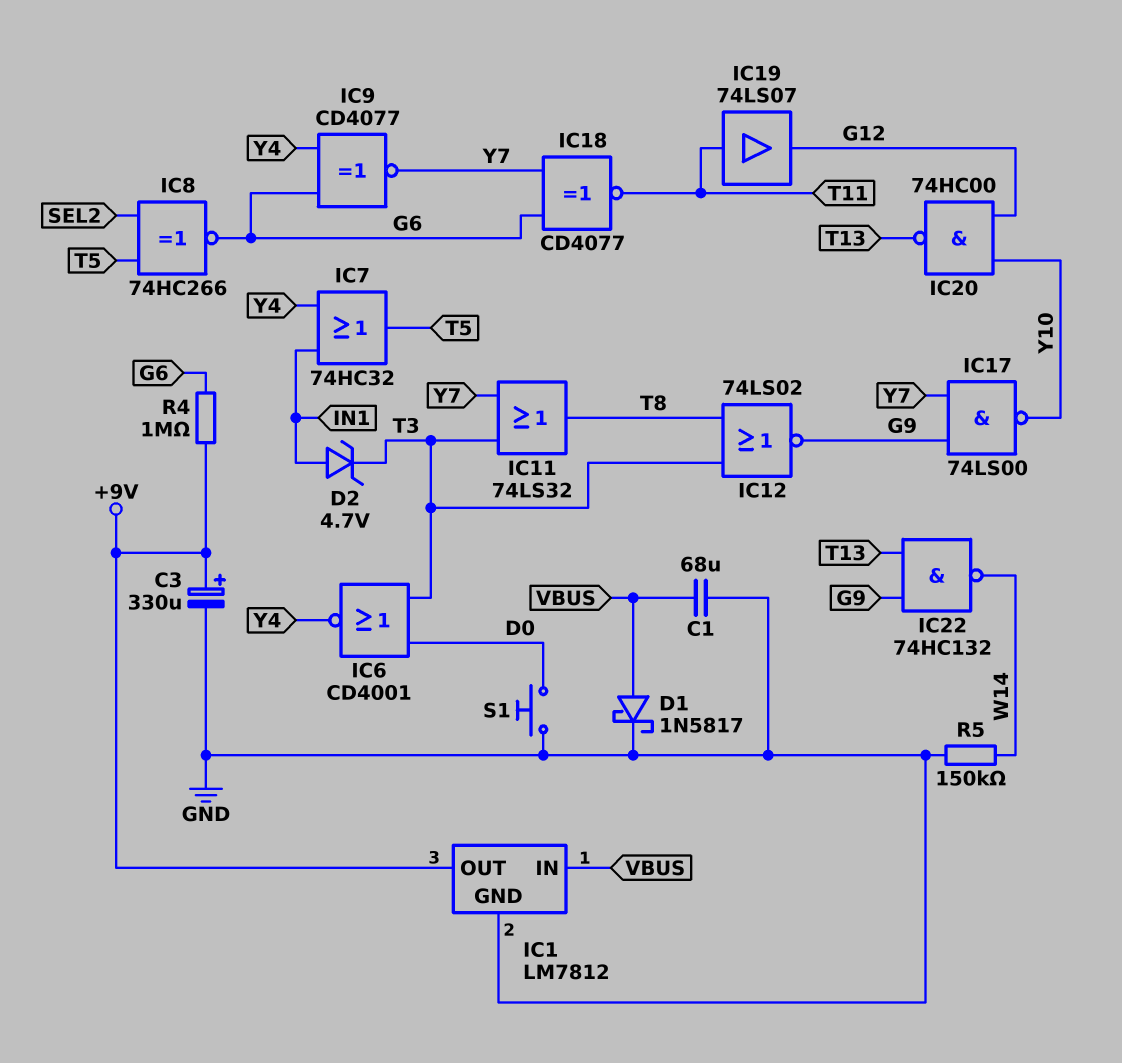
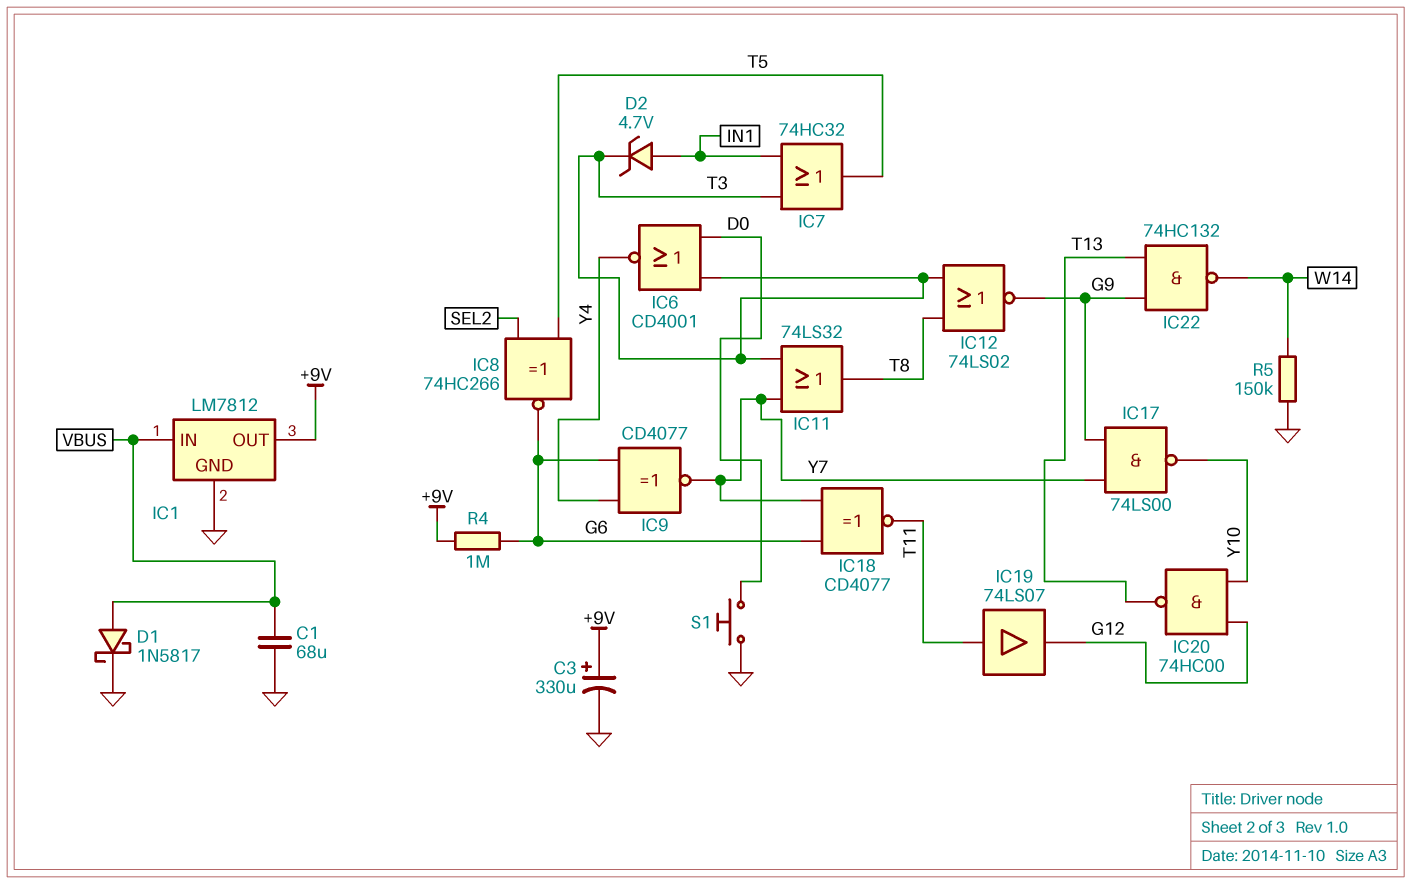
IC7: OR 74HC32 (in IN1, in Y4, out T5) -> OR 74HC32 (in IN1, in T3, out T5)

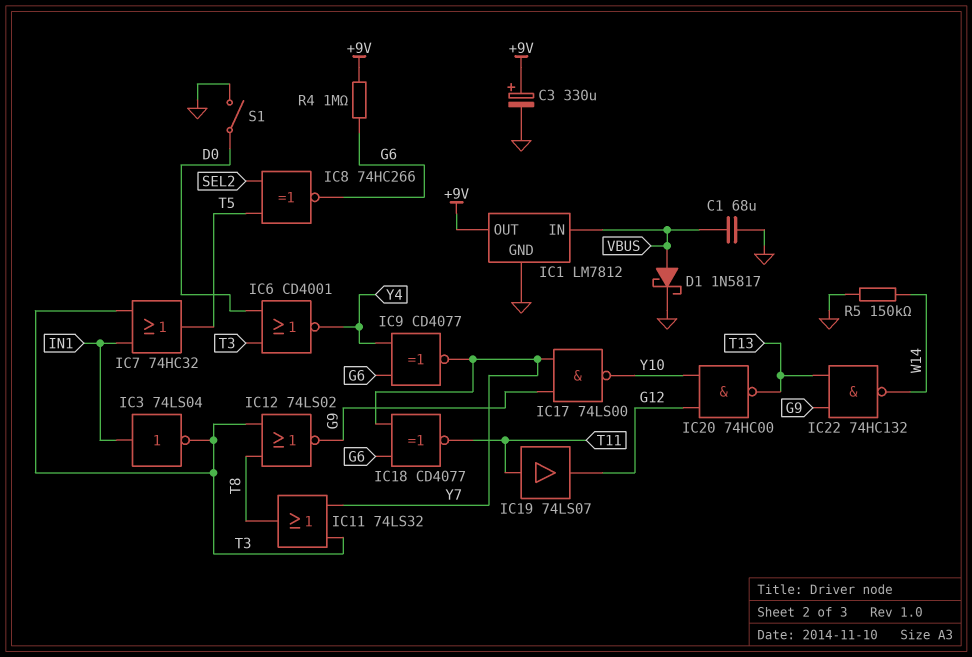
D2: zener 4.7V (A IN1, K T3) -> none
IC3: none -> NOT 74LS04 (in IN1, out T3)
S1: button (D0, GND) -> switch (D0, GND)

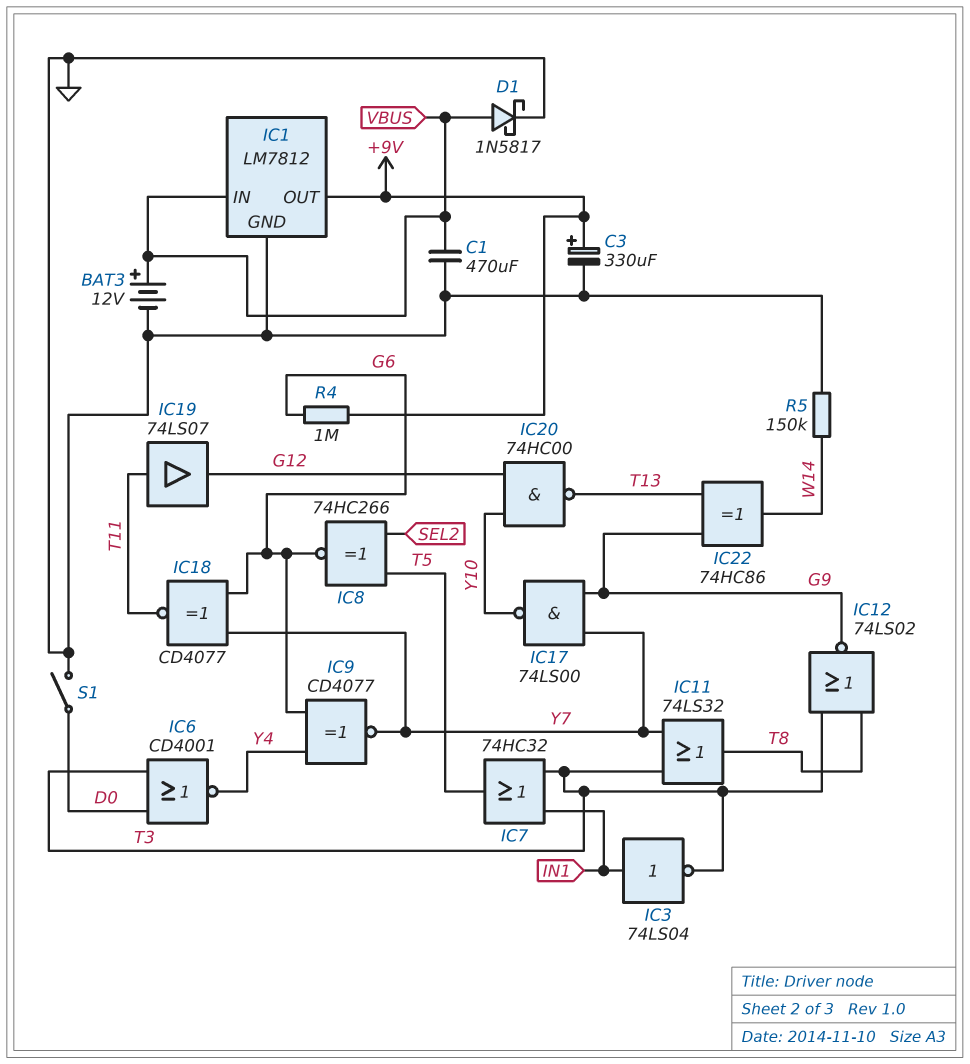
BAT3: none -> 12V (plus VBUS, minus GND)
C1: 68uF (GND, VBUS) -> 470uF (GND, VBUS)
IC22: NAND 74HC132 (in G9, in T13, out W14) -> XOR 74HC86 (in G9, in T13, out W14)

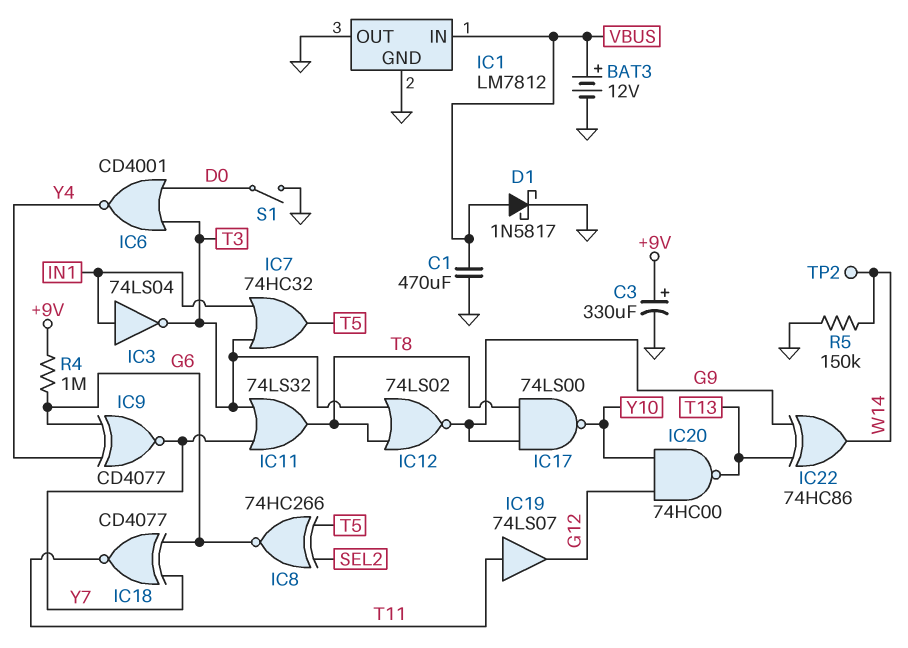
IC1 pin OUT: +9V -> GND
IC17: NAND 74LS00 (in G9, in Y7, out Y10) -> NAND 74LS00 (in G9, in T8, out Y10)
TP2: none -> test point (W14)

